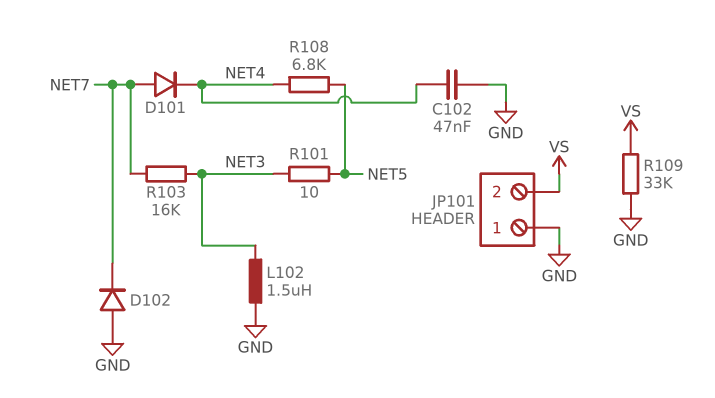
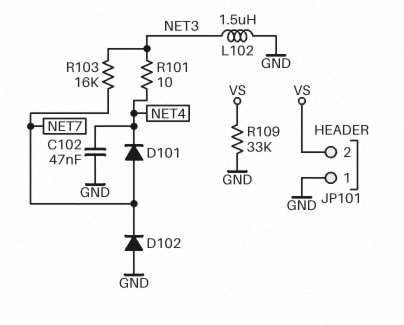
R101: 10 (NET3, NET5) -> 10 (NET3, NET4)
R108: 6.8k (NET4, NET5) -> none

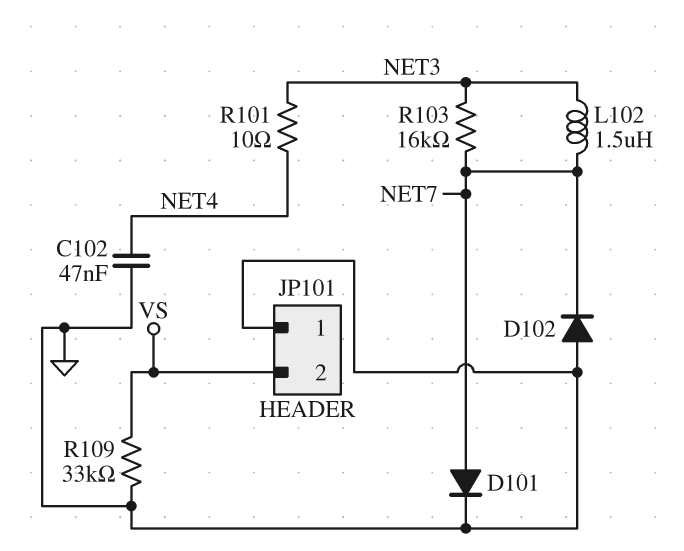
D101: diode (A NET7, K NET4) -> diode (A NET7, K GND)
L102: 1.5uH (GND, NET3) -> 1.5uH (NET3, NET7)

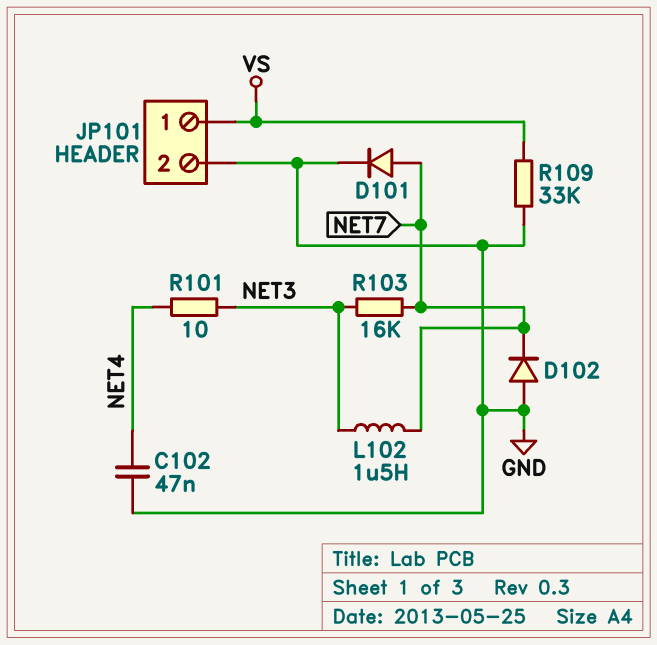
JP101 pin 1: GND -> VS
JP101 pin 2: VS -> GND

